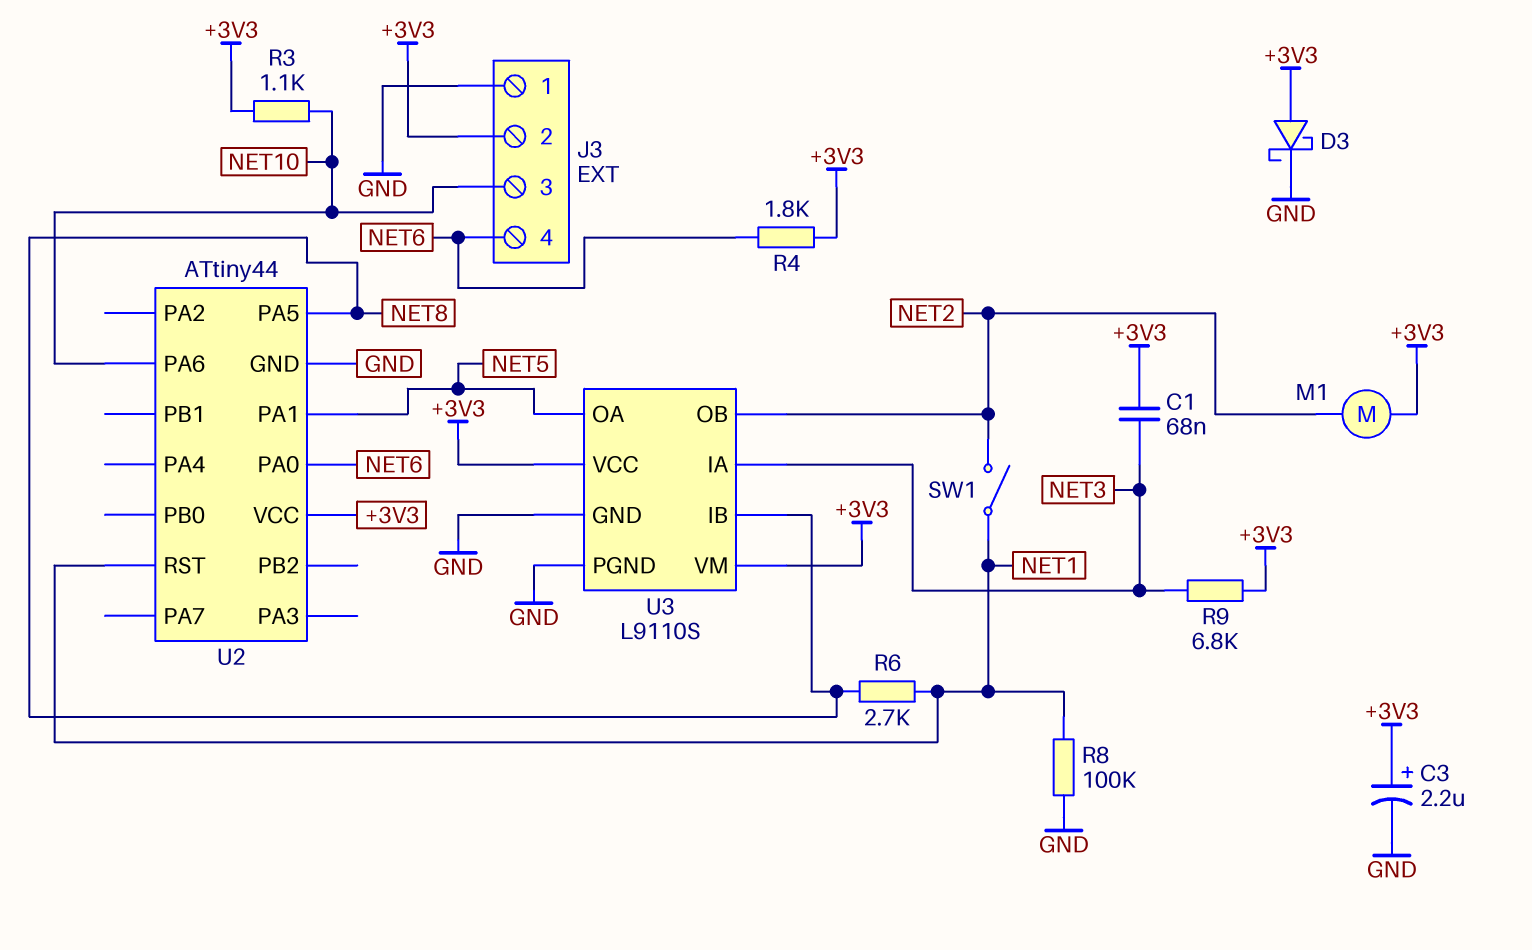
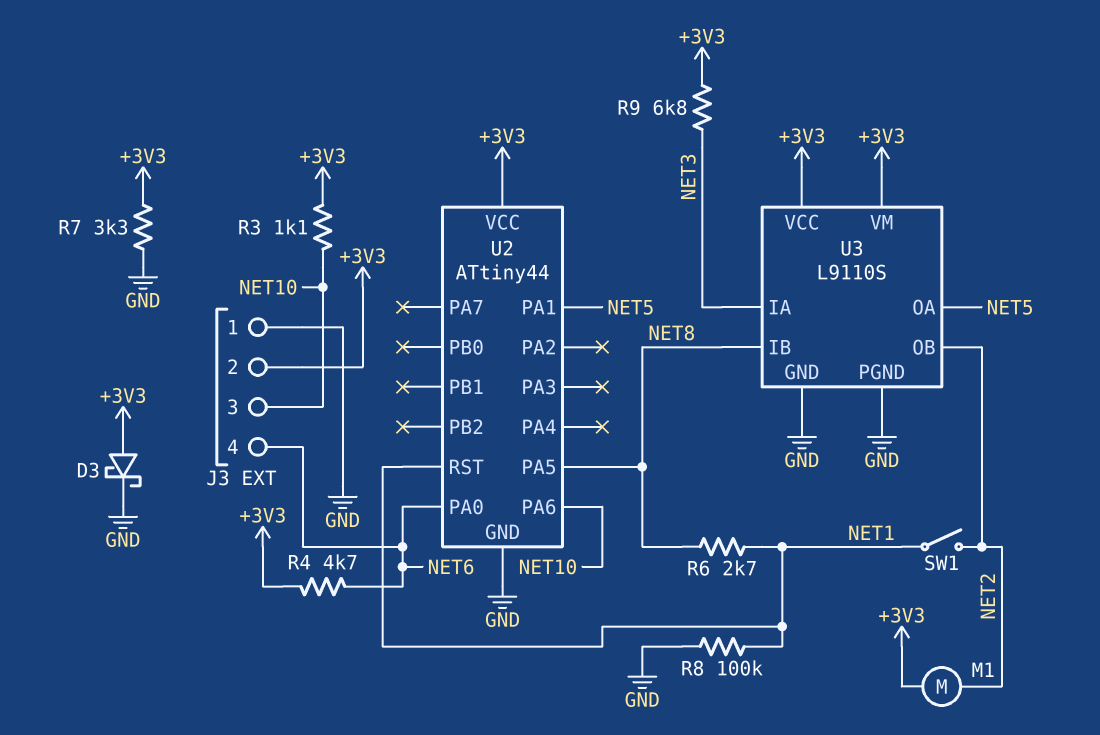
C1: 68nF (+3V3, NET3) -> none
C3: 2.2uF (plus +3V3, minus GND) -> none
R4: 1.8k (+3V3, NET6) -> 4.7k (+3V3, NET6)
R7: none -> 3.3k (+3V3, GND)

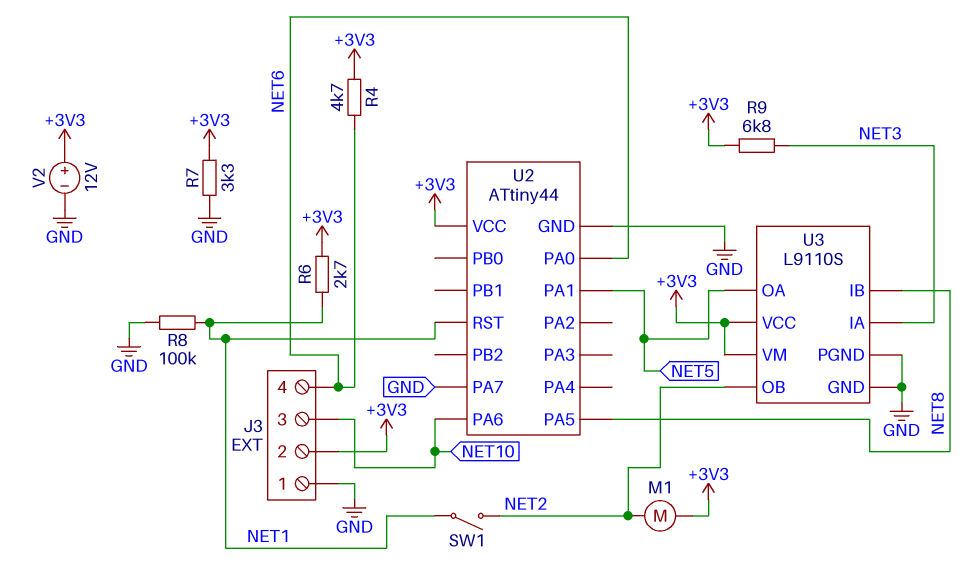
D3: schottky (A +3V3, K GND) -> none
R3: 1.1k (+3V3, NET10) -> none
R6: 2.7k (NET1, NET8) -> 2.7k (+3V3, NET1)
U2 pin PA7: none -> GND
V2: none -> 12V (plus +3V3, minus GND)

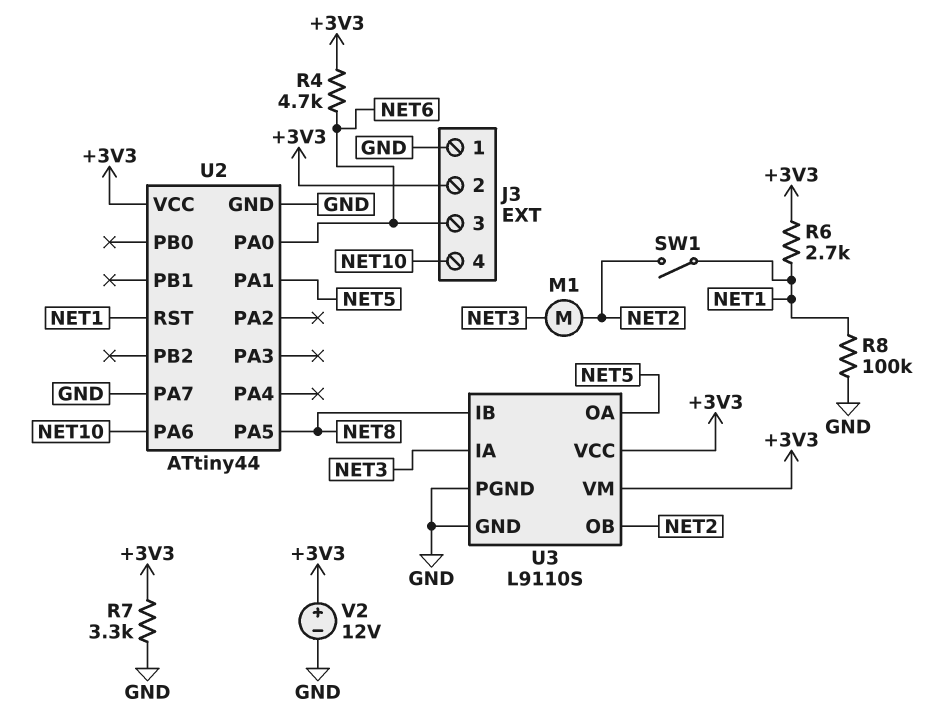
J3 pin 3: NET10 -> NET6
J3 pin 4: NET6 -> NET10
M1: motor (+3V3, NET2) -> motor (NET2, NET3)
R9: 6.8k (+3V3, NET3) -> none

